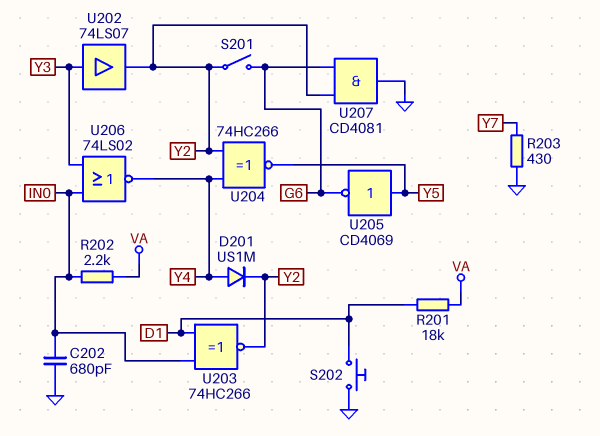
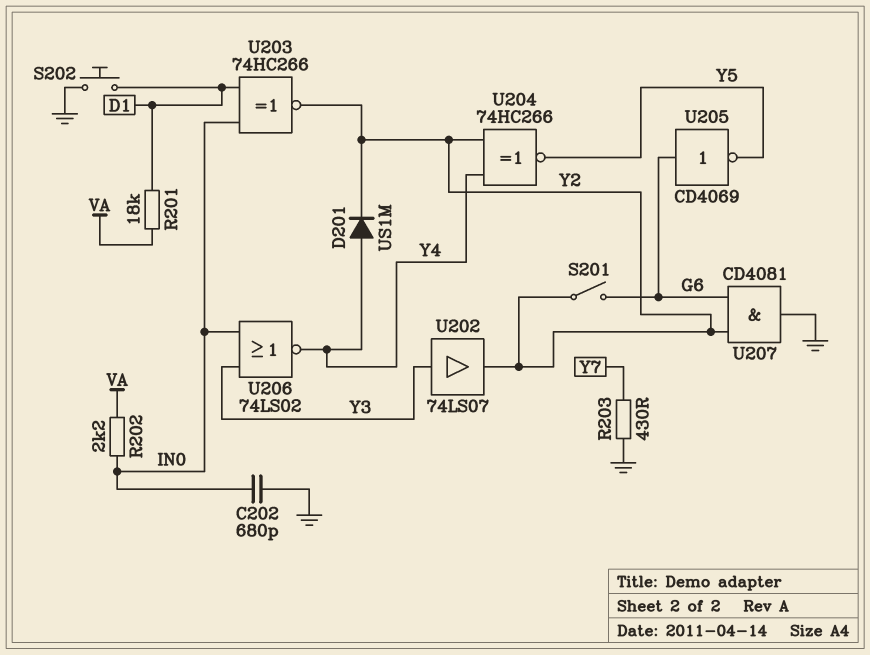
U205: NOT CD4069 (in Y5, out G6) -> NOT CD4069 (in G6, out Y5)

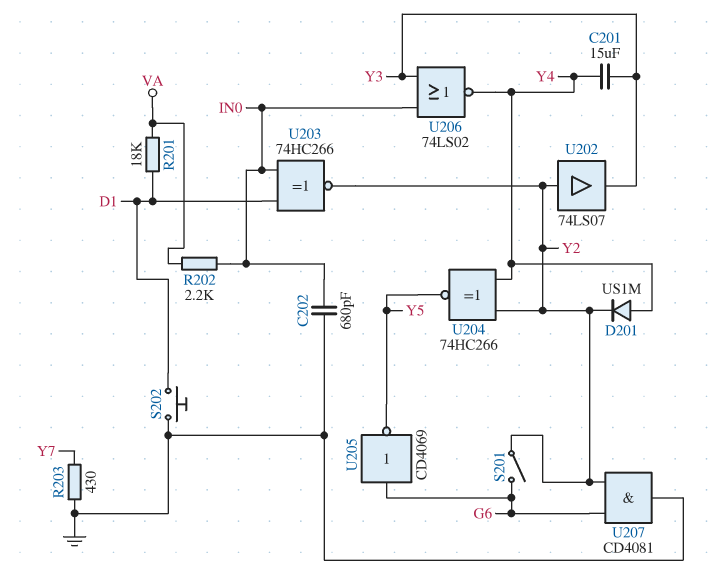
C201: none -> 15uF (Y3, Y4)
U202: buffer 74LS07 (in Y3, out Y2) -> buffer 74LS07 (in Y2, out Y3)

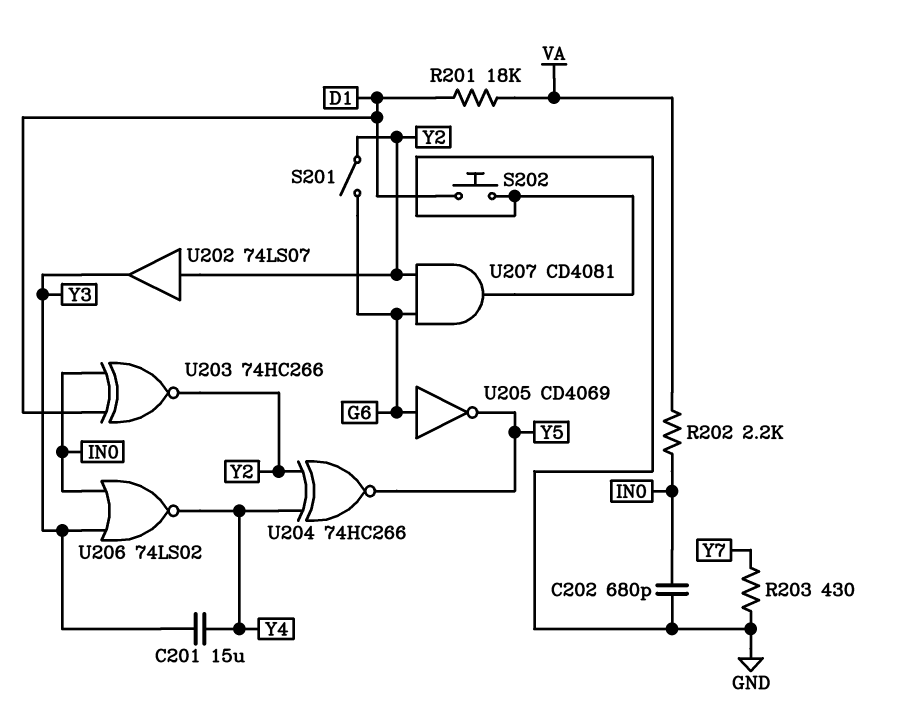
D201: diode US1M (A Y4, K Y2) -> none

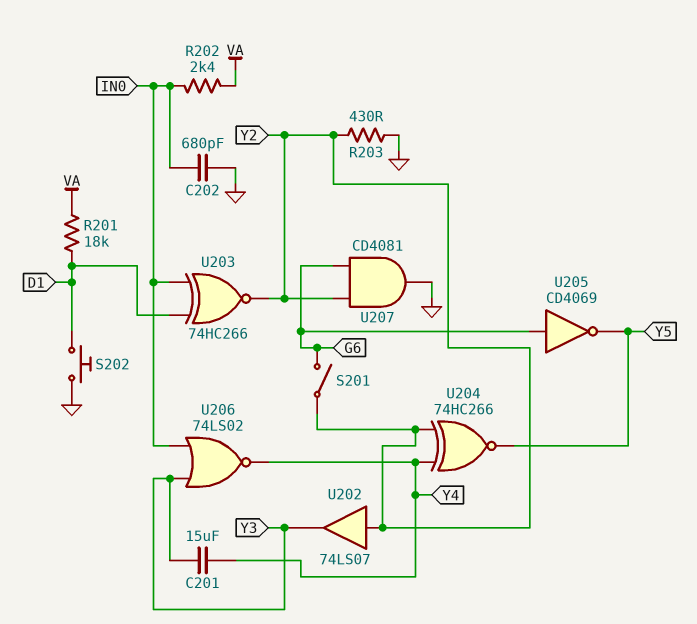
R202: 2.2k (IN0, VA) -> 2.4k (IN0, VA)
R203: 430 (GND, Y7) -> 430 (GND, Y2)

